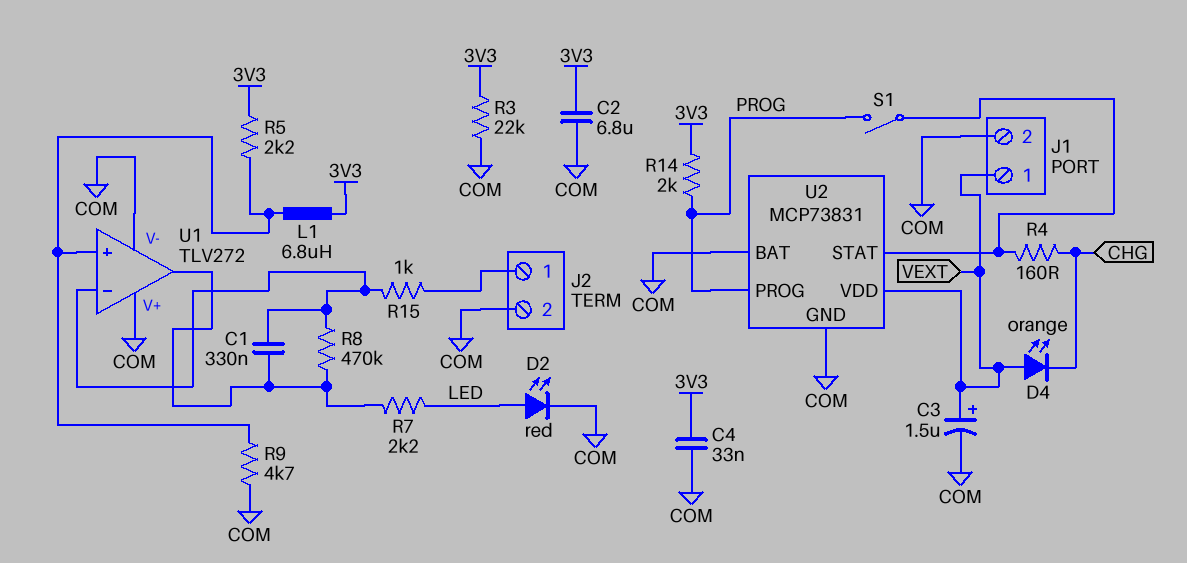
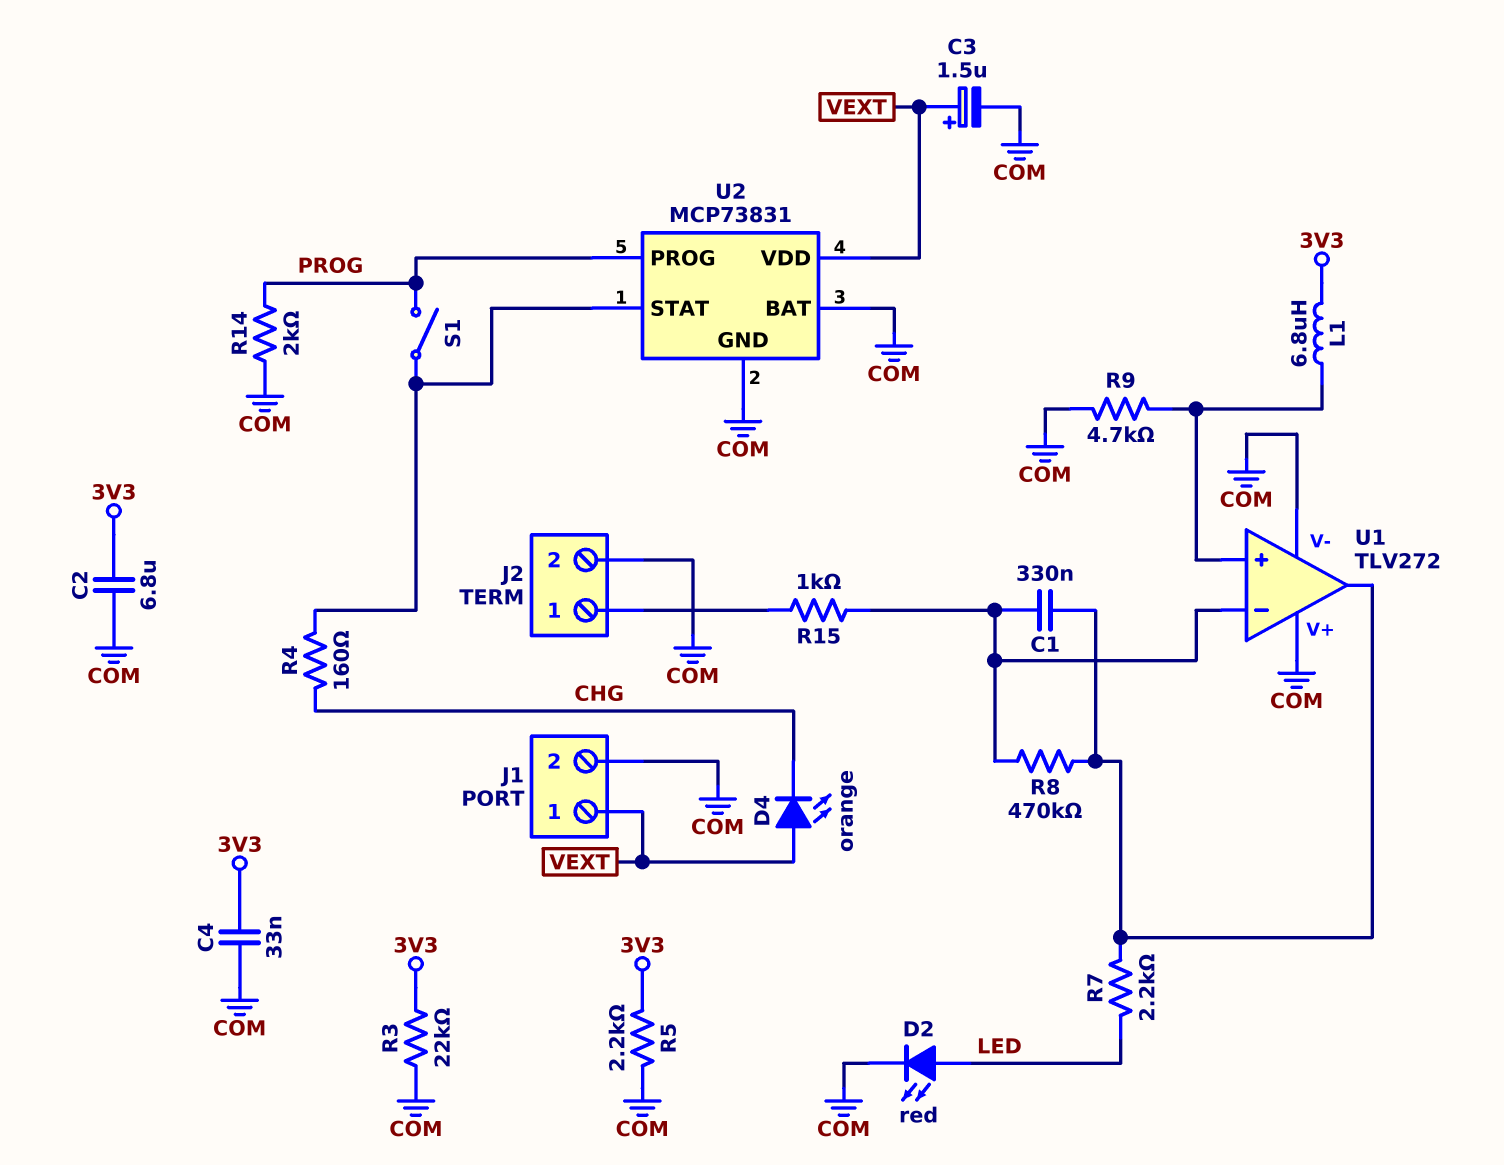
R5: 2.2k (3V3, U1/in+) -> 2.2k (3V3, COM)
R14: 2k (3V3, PROG) -> 2k (COM, PROG)

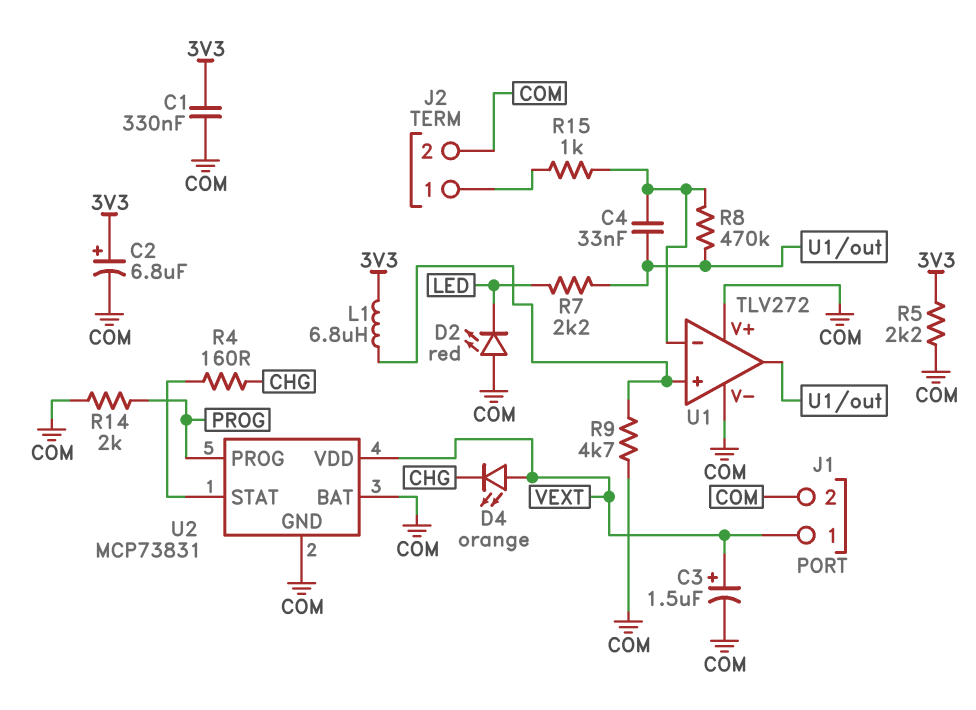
C1: 330nF (U1/in-, U1/out) -> 330nF (3V3, COM)
C2: 6.8uF (3V3, COM) -> 6.8uF (plus 3V3, minus COM)
C4: 33nF (3V3, COM) -> 33nF (U1/in-, U1/out)
D2: LED red (A LED, K COM) -> LED red (A COM, K LED)
R3: 22k (3V3, COM) -> none
S1: switch (PROG, U2/STAT) -> none

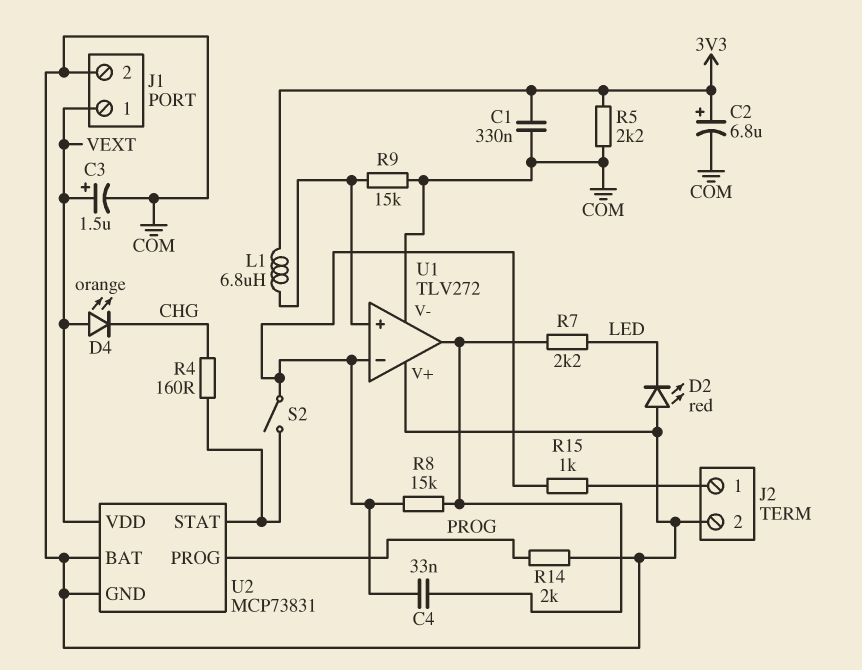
R8: 470k (U1/in-, U1/out) -> 15k (U1/in-, U1/out)
R9: 4.7k (COM, U1/in+) -> 15k (COM, U1/in+)
S2: none -> switch (U1/in-, U2/STAT)

